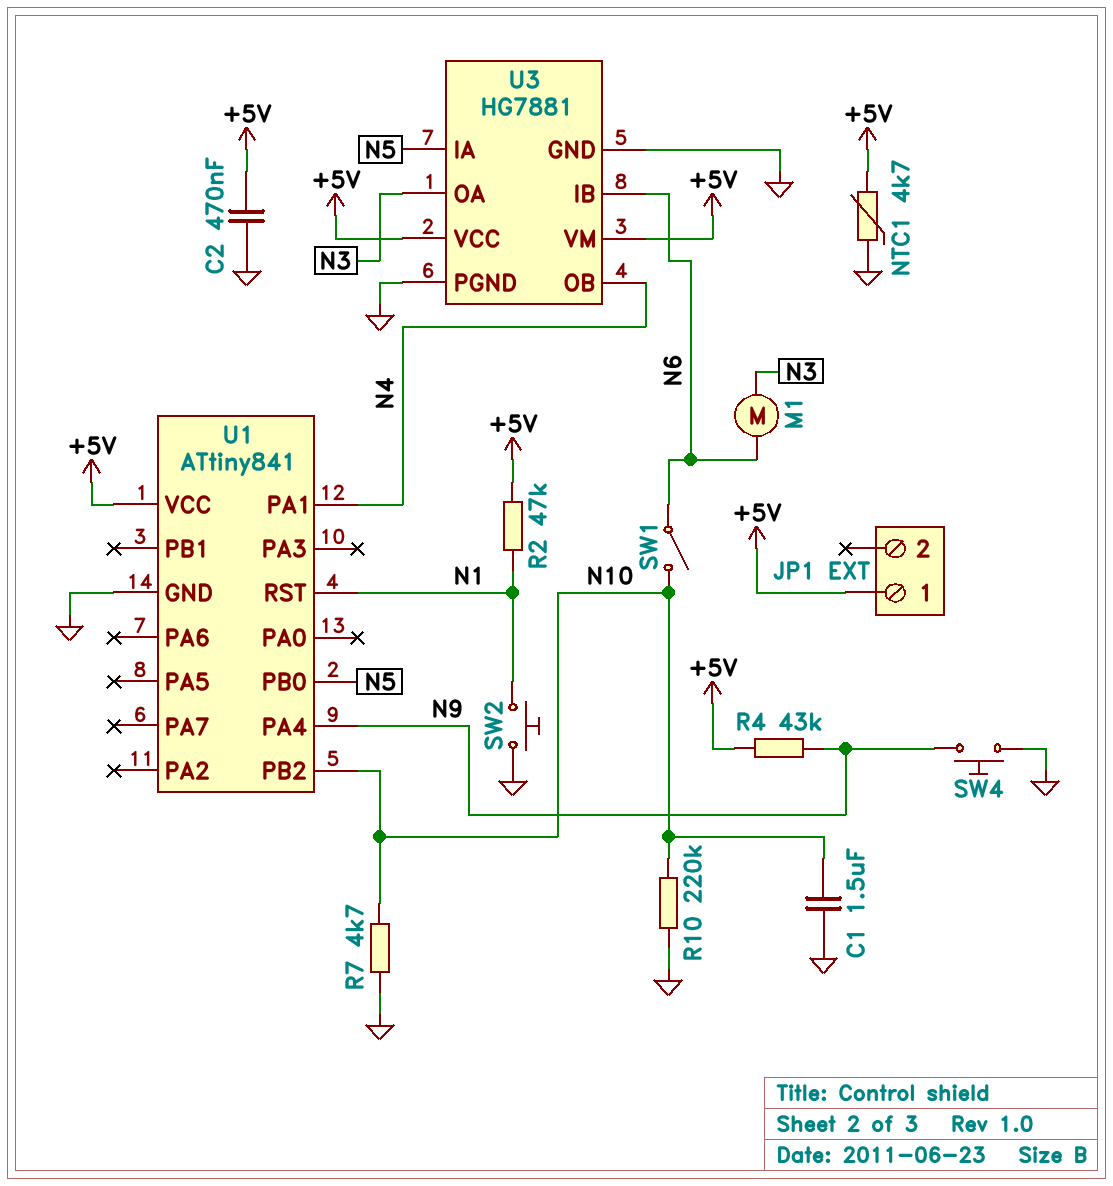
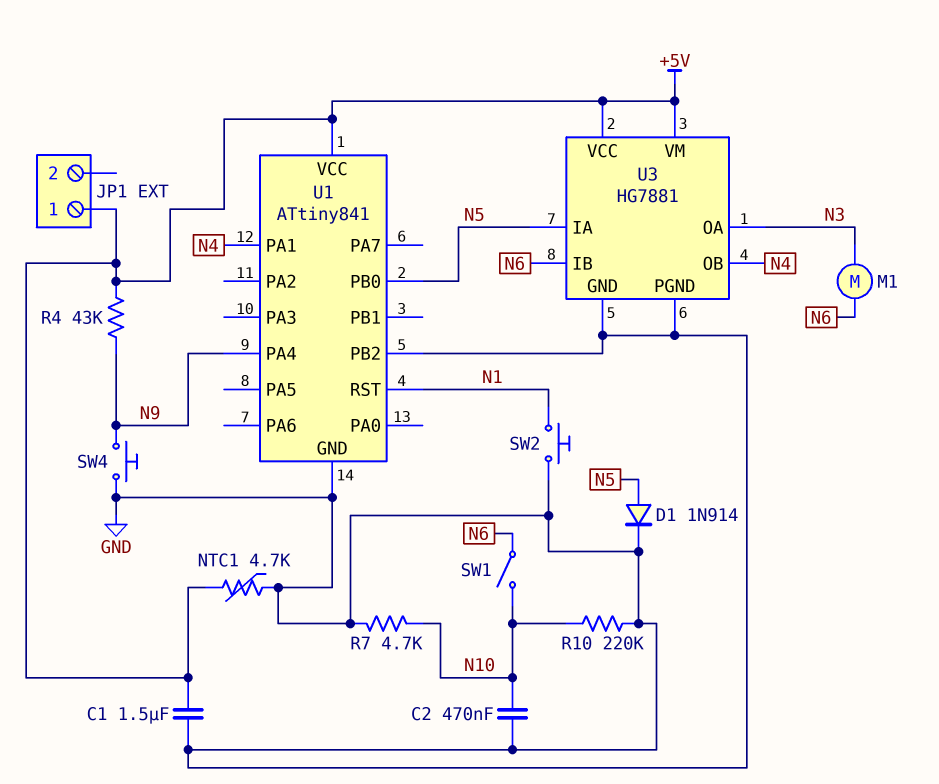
C1: 1.5uF (GND, N10) -> 1.5uF (+5V, GND)
C2: 470nF (+5V, GND) -> 470nF (GND, N10)
D1: none -> diode 1N914 (A N5, K GND)
R2: 47k (+5V, N1) -> none
U1 pin PB2: N10 -> GND

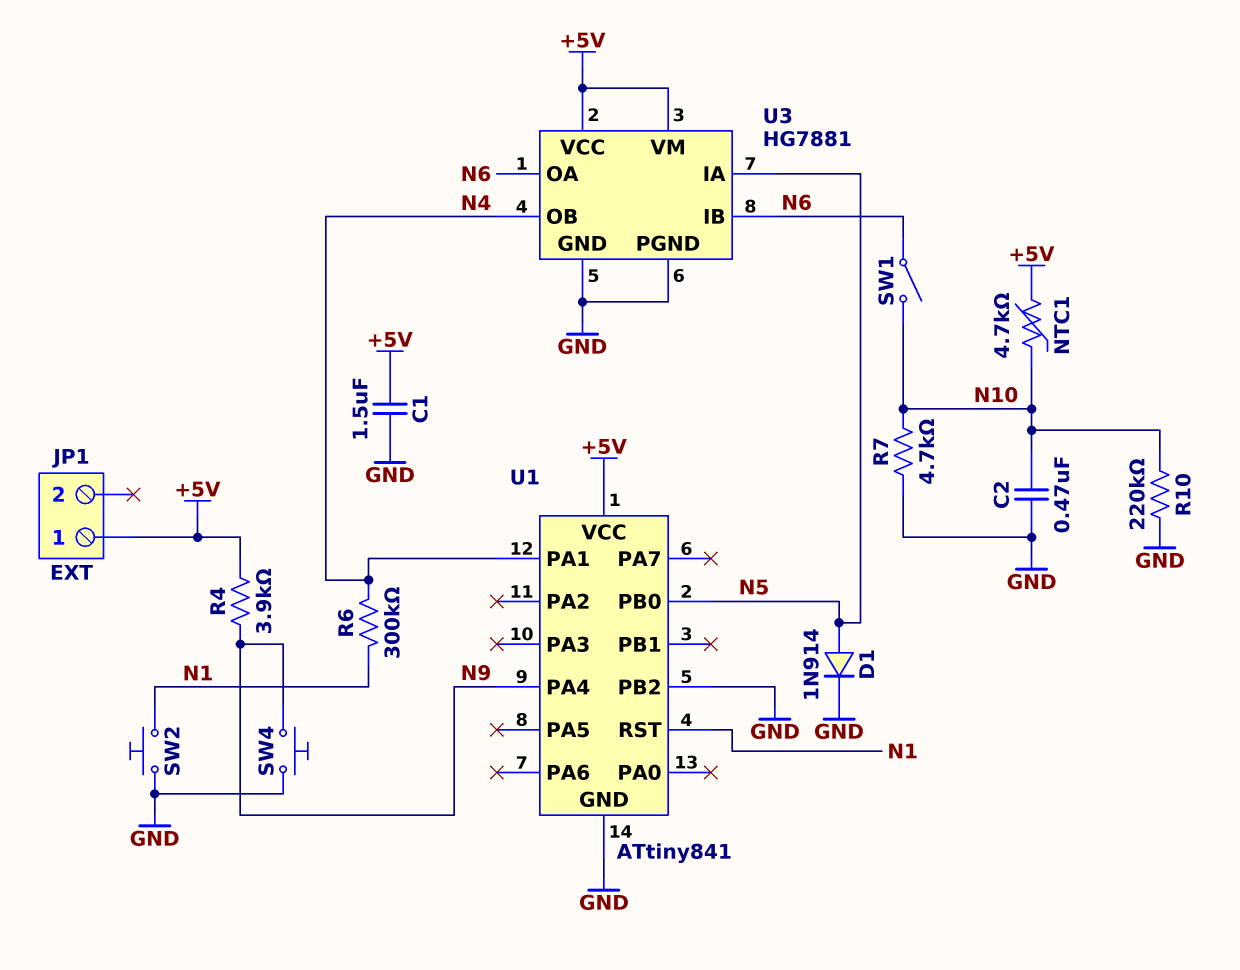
M1: motor (N3, N6) -> none
NTC1: 4.7k (+5V, GND) -> 4.7k (+5V, N10)
R4: 43k (+5V, N9) -> 3.9k (+5V, N9)
R6: none -> 300k (N1, N4)
U3 pin OA: N3 -> N6

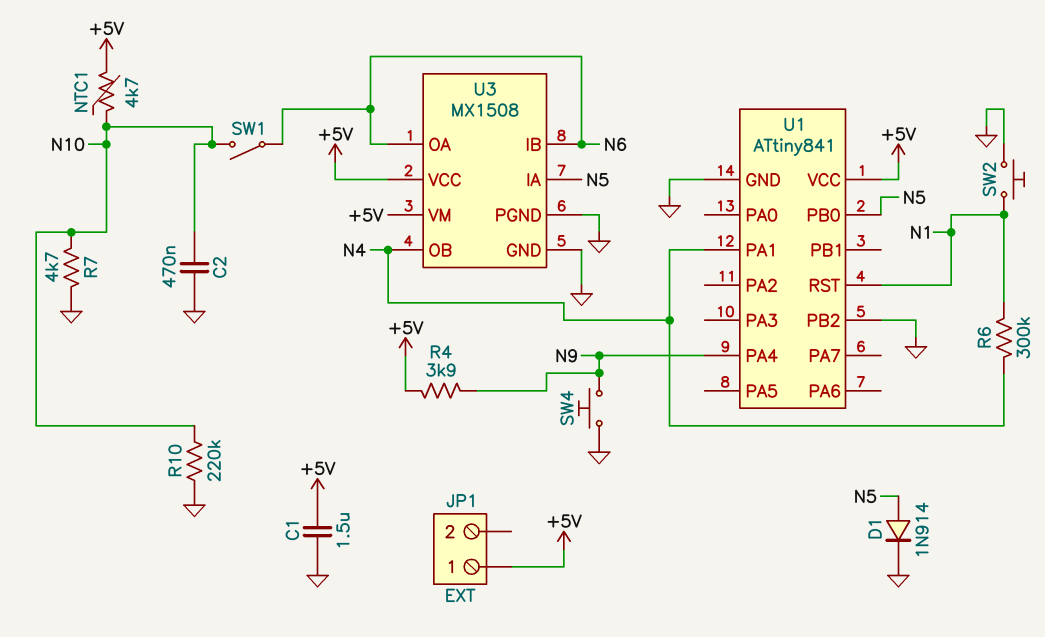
U3: HG7881 -> MX1508

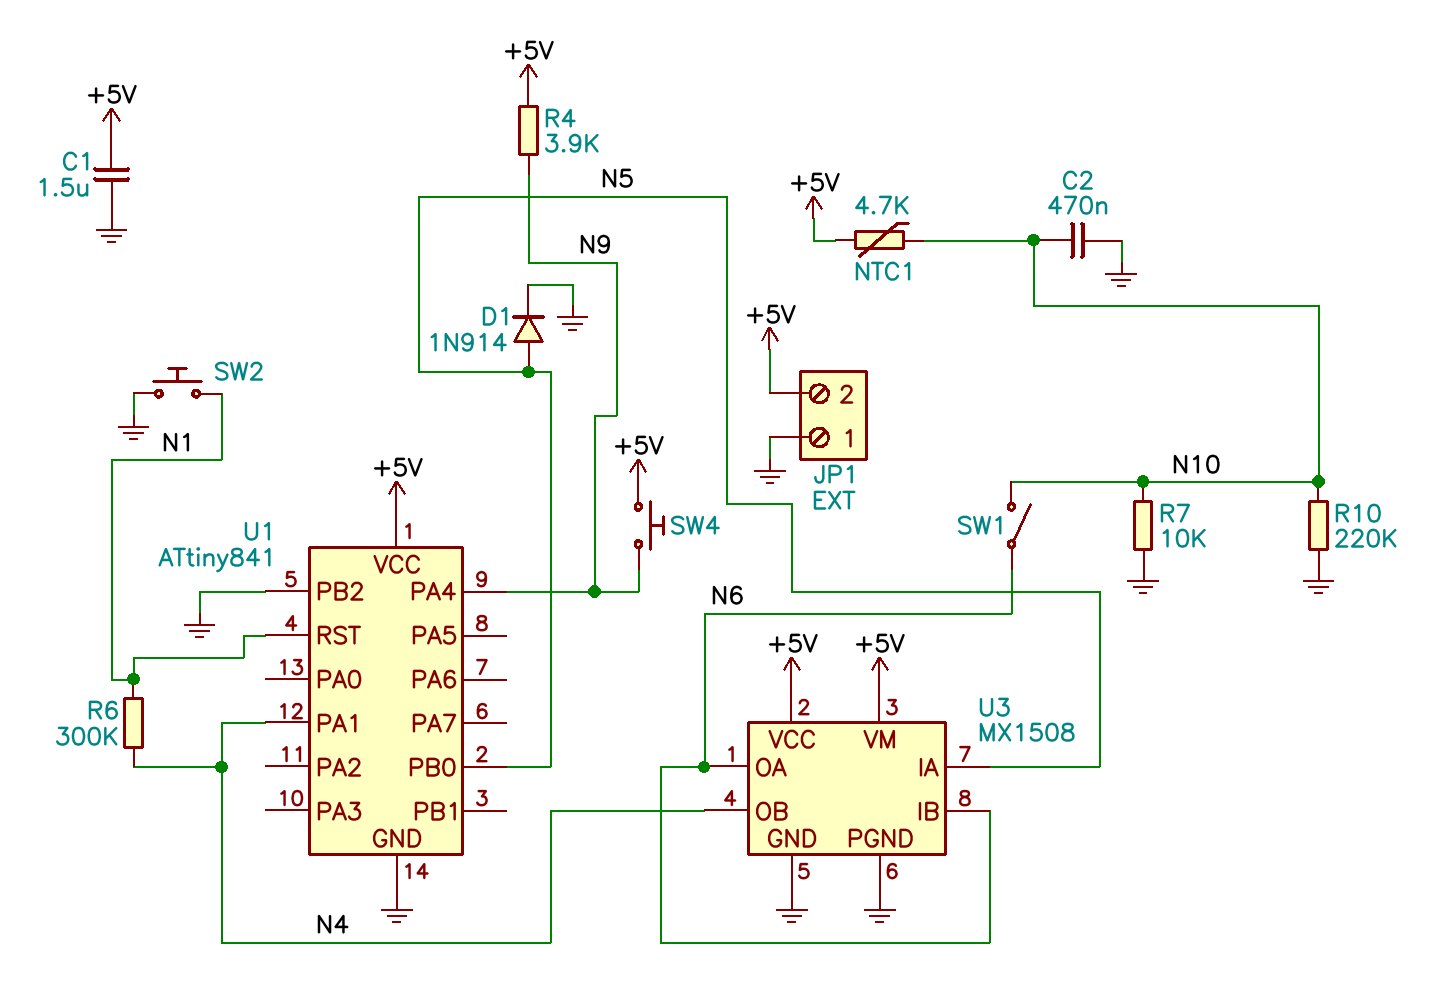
JP1 pin 1: +5V -> GND
JP1 pin 2: none -> +5V
R7: 4.7k (GND, N10) -> 10k (GND, N10)
SW4: button (GND, N9) -> button (+5V, N9)

